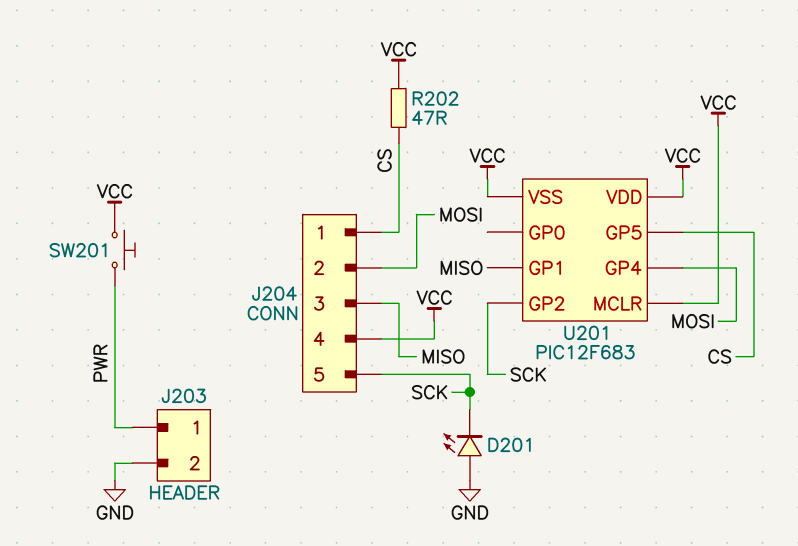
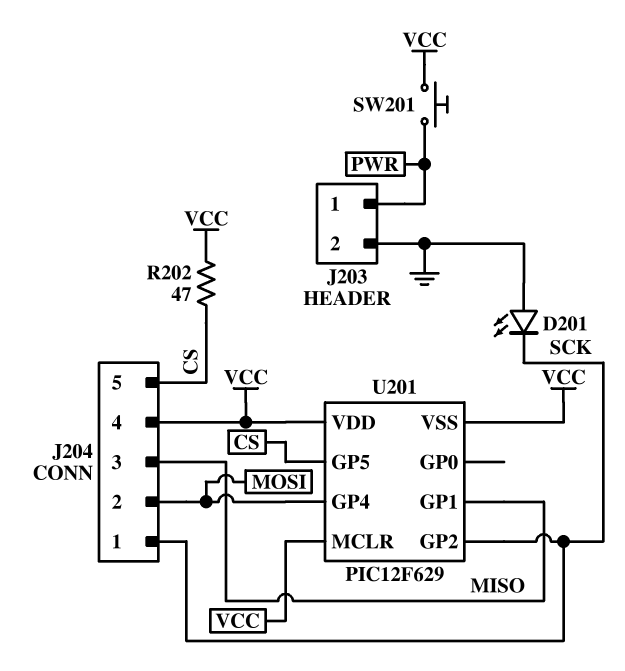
J204 pin 1: CS -> SCK
J204 pin 5: SCK -> CS
U201: PIC12F683 -> PIC12F629

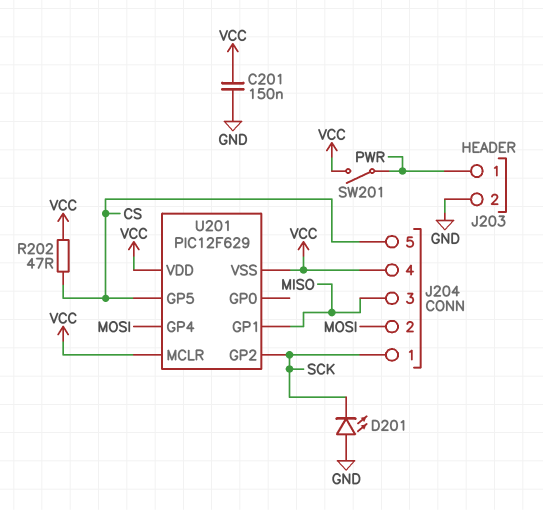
C201: none -> 150nF (GND, VCC)
SW201: button (PWR, VCC) -> switch (PWR, VCC)

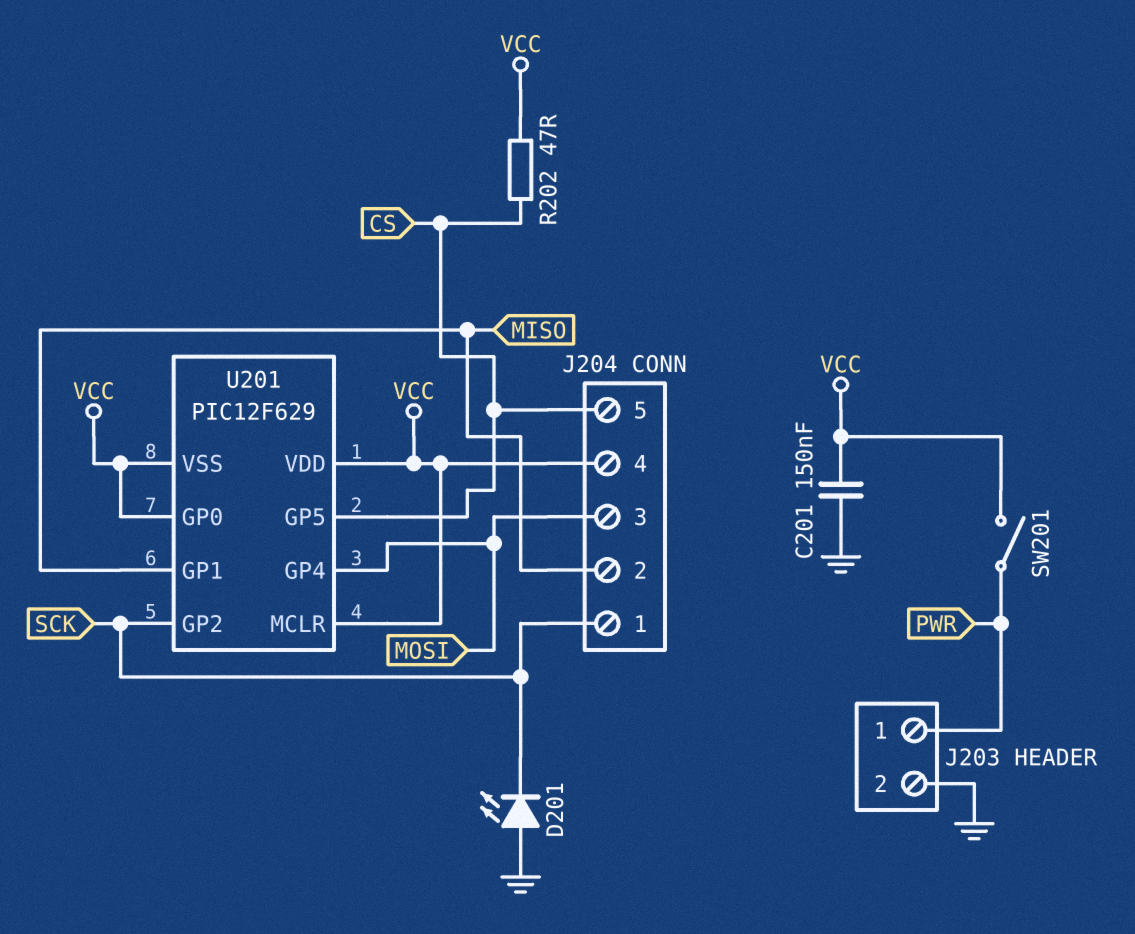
J204 pin 2: MOSI -> MISO
J204 pin 3: MISO -> MOSI
U201 pin GP0: none -> VCC

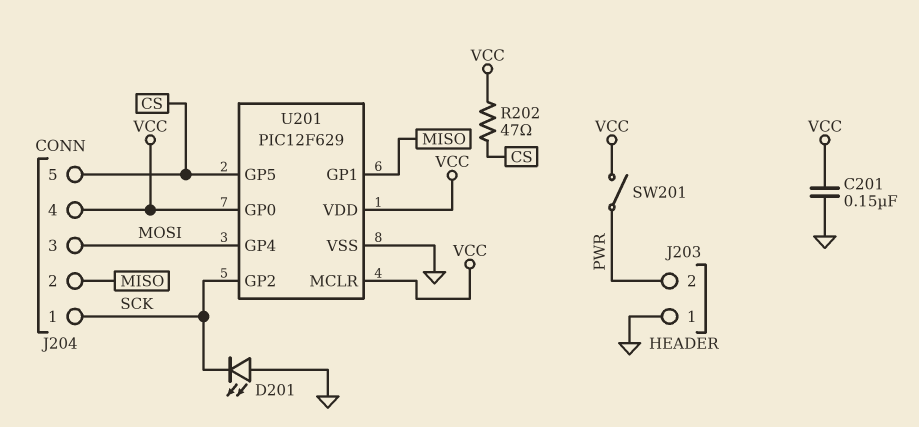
J203 pin 1: PWR -> GND
J203 pin 2: GND -> PWR
U201 pin VSS: VCC -> GND

